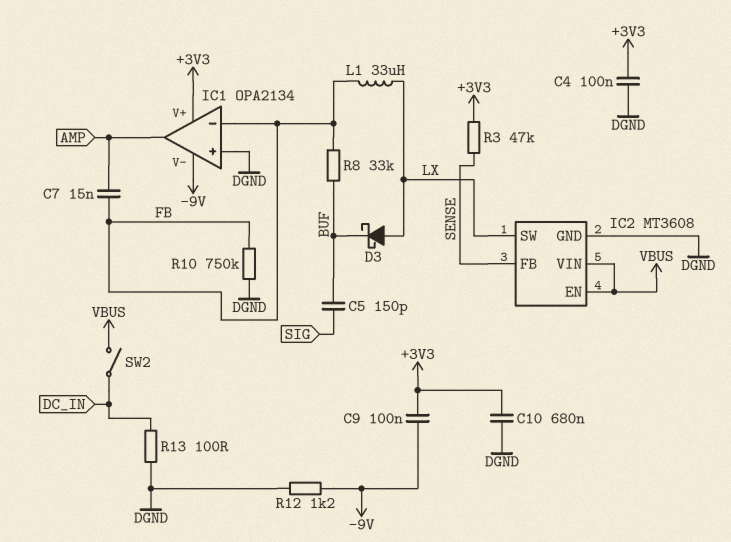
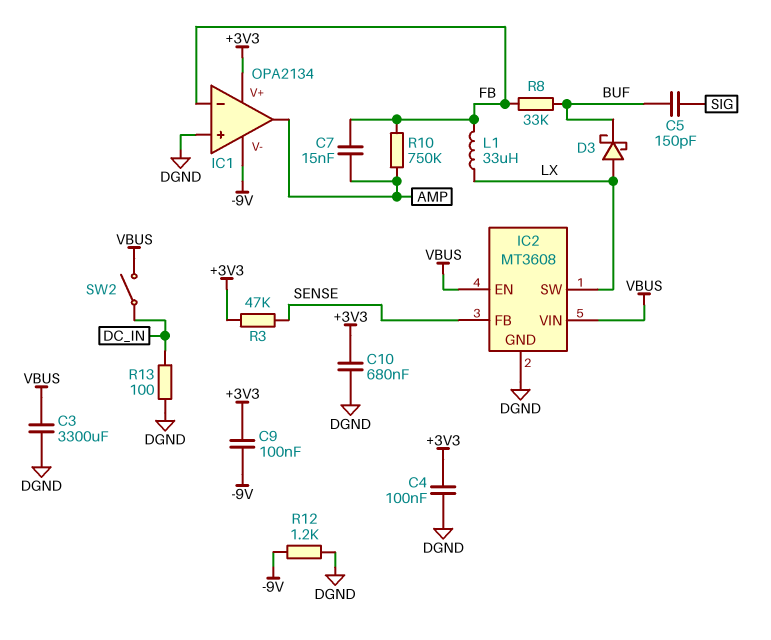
C3: none -> 3300uF (DGND, VBUS)
R10: 750k (DGND, FB) -> 750k (AMP, FB)

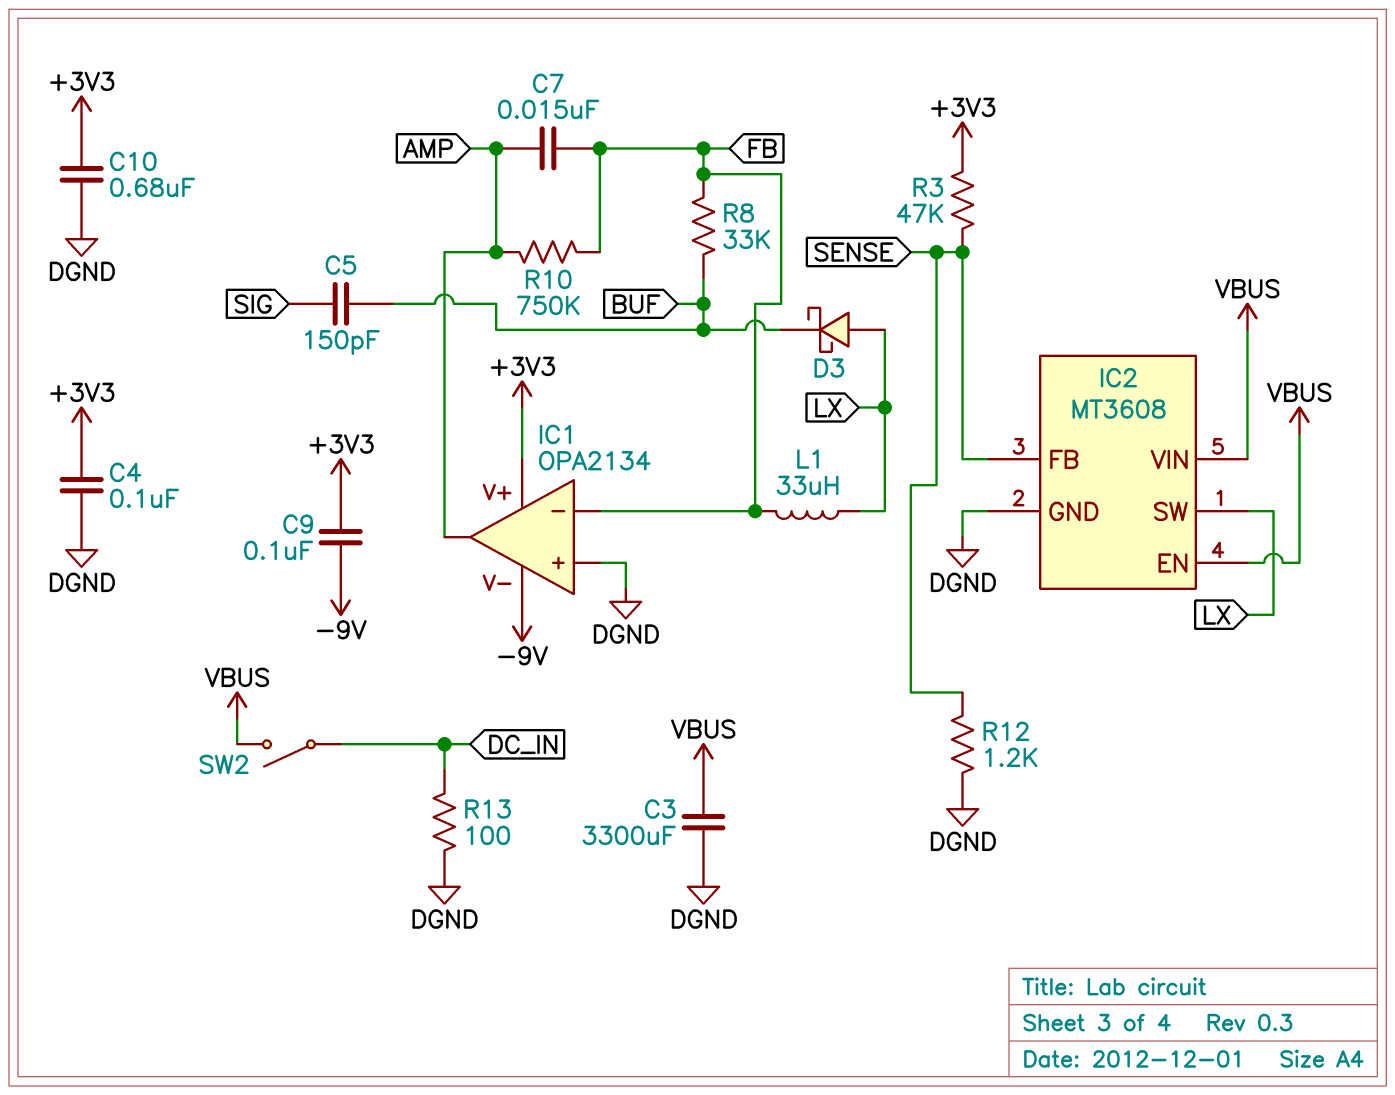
R12: 1.2k (-9V, DGND) -> 1.2k (DGND, SENSE)

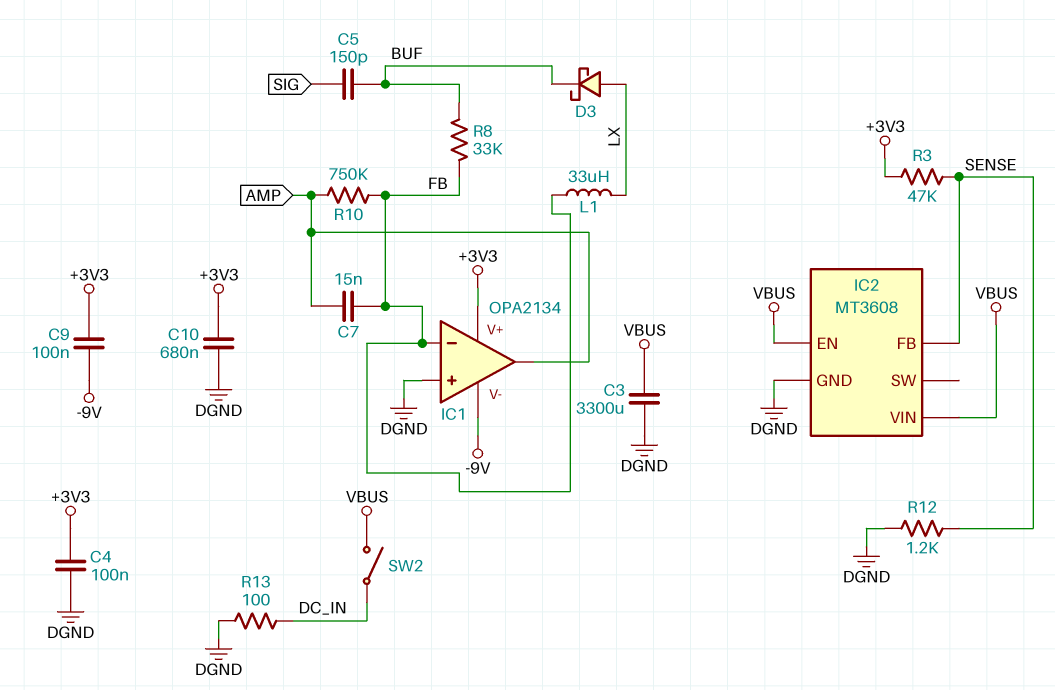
IC2 pin SW: LX -> none

